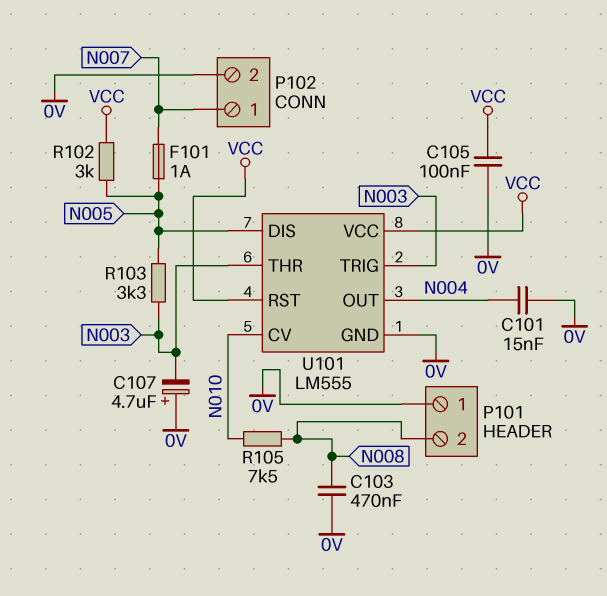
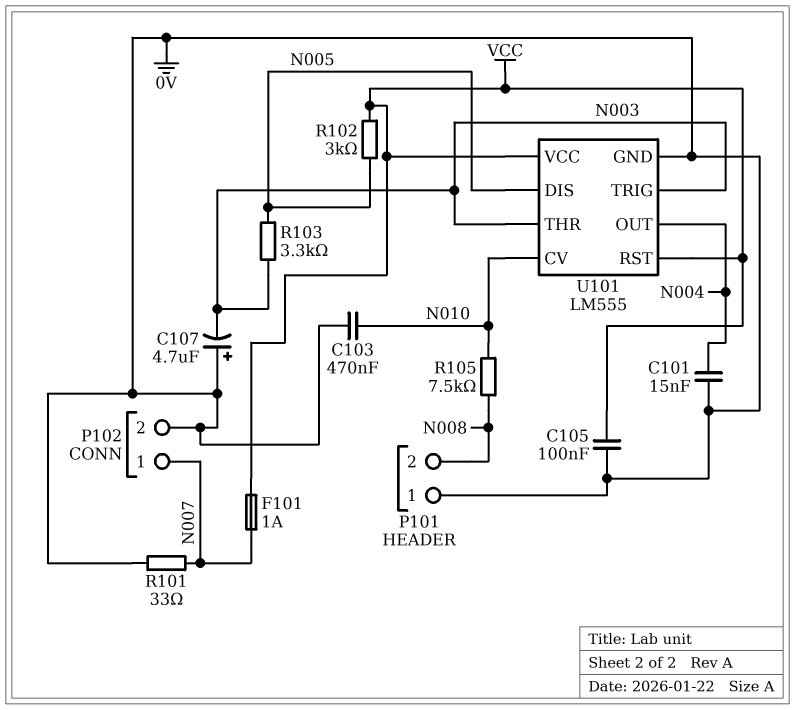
C103: 470nF (0V, N008) -> 470nF (0V, N010)
F101: 1A (N005, N007) -> 1A (N007, VCC)
R101: none -> 33 (0V, N007)

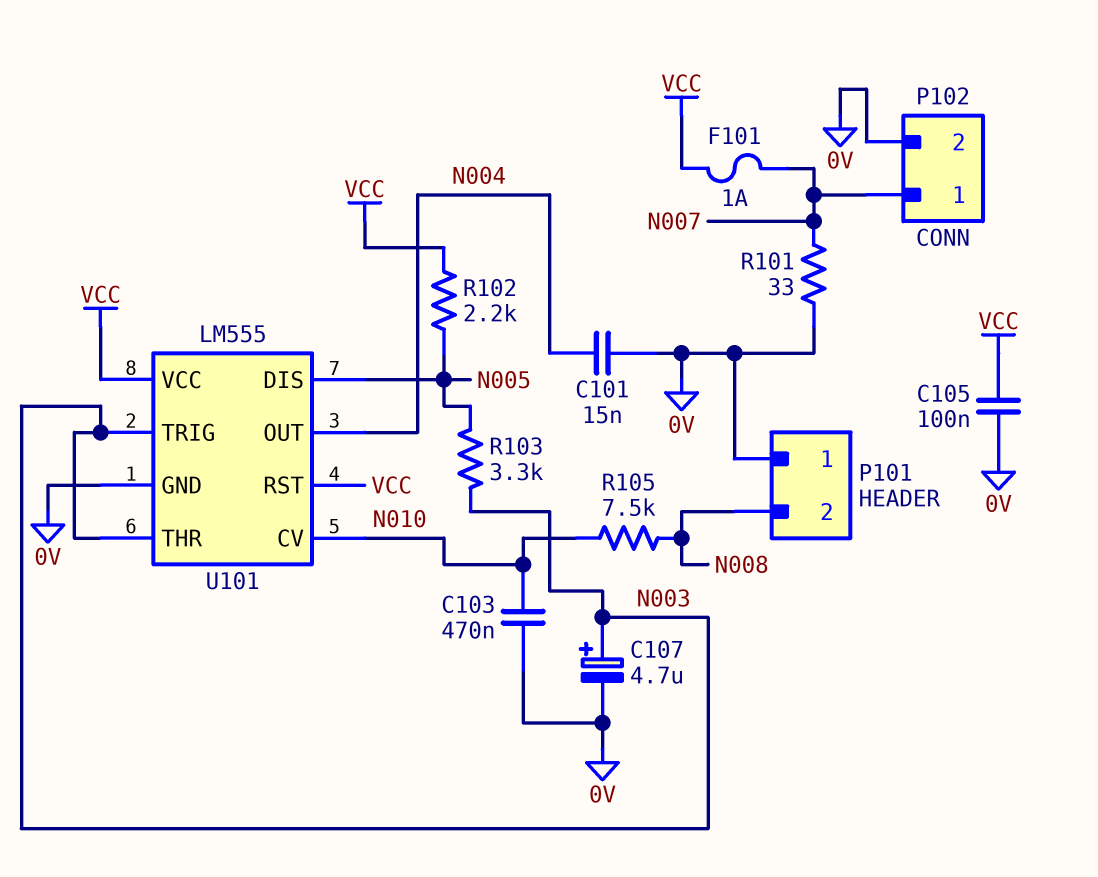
C107: 4.7uF (plus 0V, minus N003) -> 4.7uF (plus N003, minus 0V)
R102: 3k (N005, VCC) -> 2.2k (N005, VCC)

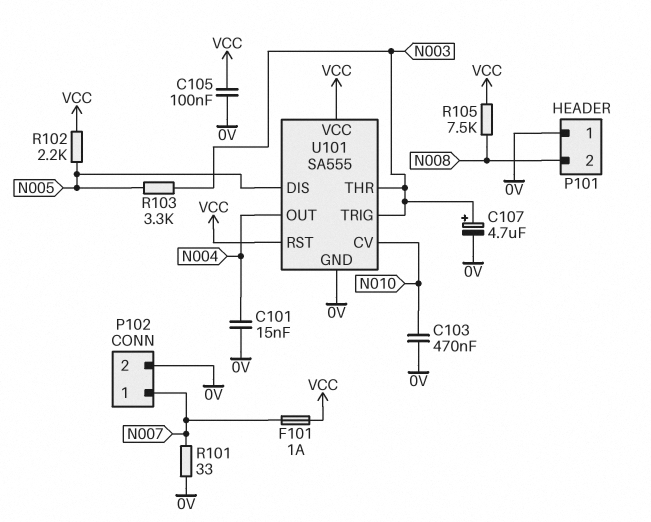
R105: 7.5k (N008, N010) -> 7.5k (N008, VCC)
U101: LM555 -> SA555

